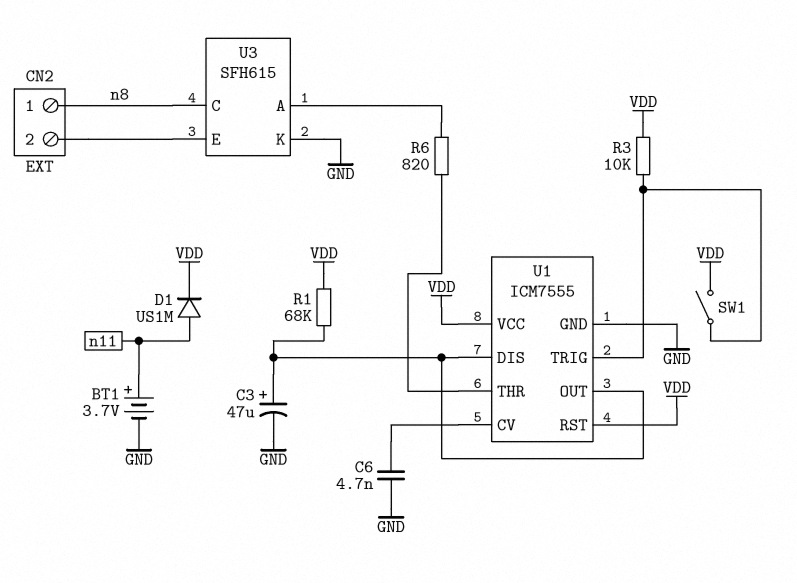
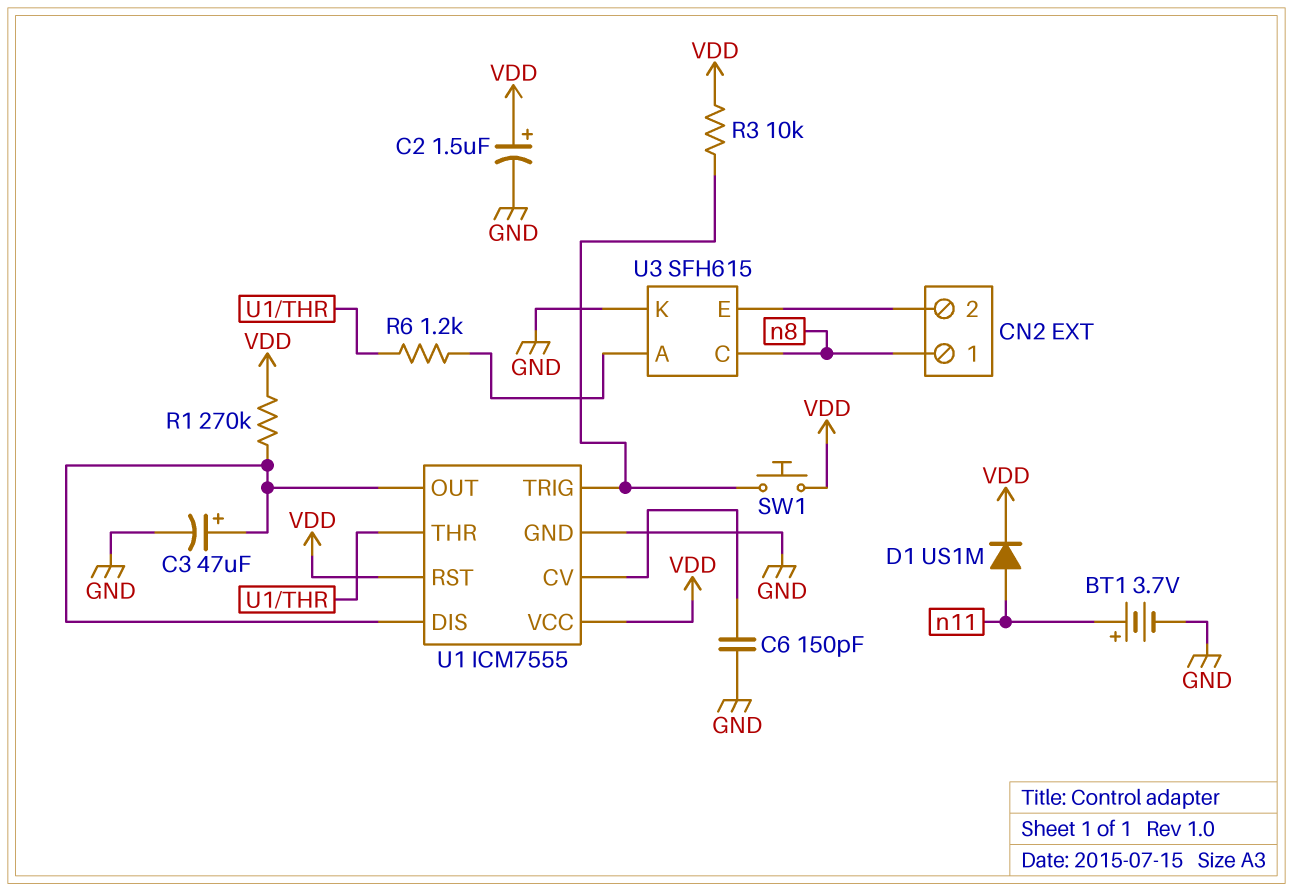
C2: none -> 1.5uF (plus VDD, minus GND)
C6: 4.7nF (GND, U1/CV) -> 150pF (GND, U1/CV)
R1: 68k (U1/DIS, VDD) -> 270k (U1/DIS, VDD)
R6: 820 (U1/THR, U3/A) -> 1.2k (U1/THR, U3/A)
SW1: switch (U1/TRIG, VDD) -> button (U1/TRIG, VDD)

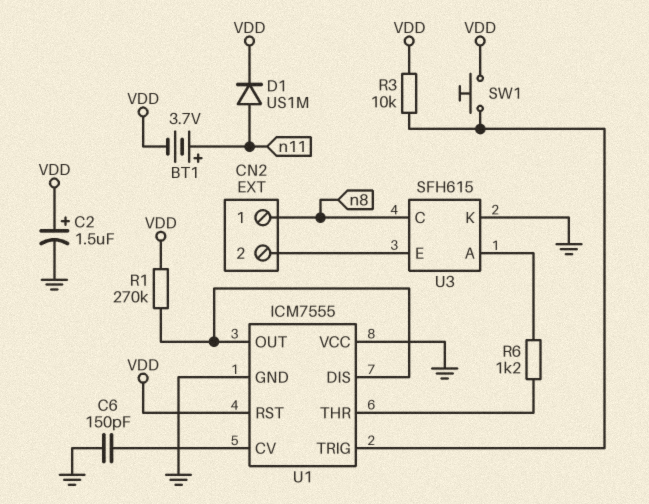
BT1: 3.7V (plus n11, minus GND) -> 3.7V (plus n11, minus VDD)
C3: 47uF (plus U1/DIS, minus GND) -> none
U1 pin VCC: VDD -> GND

